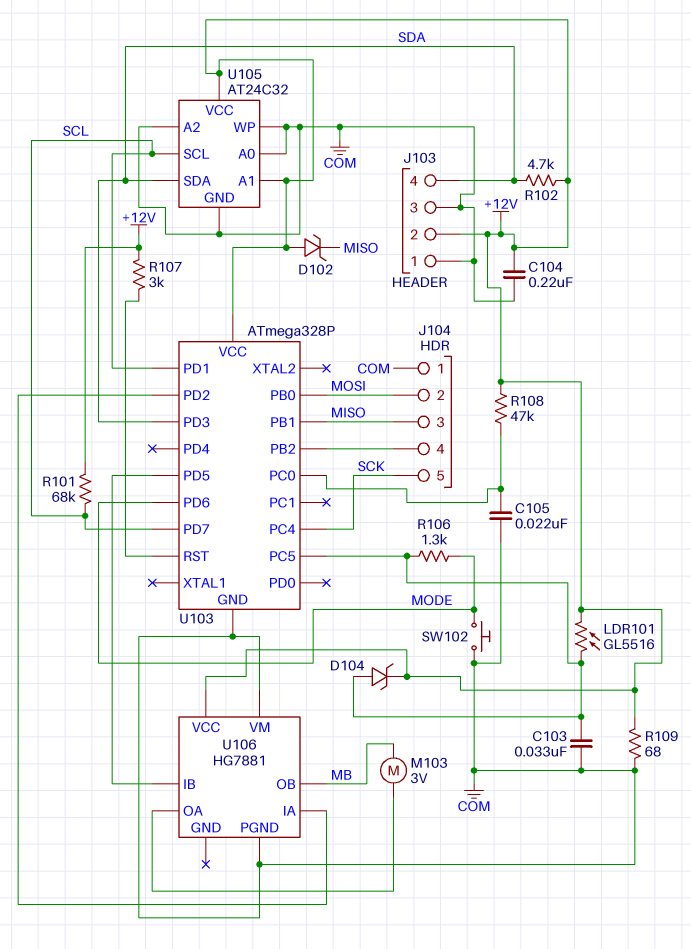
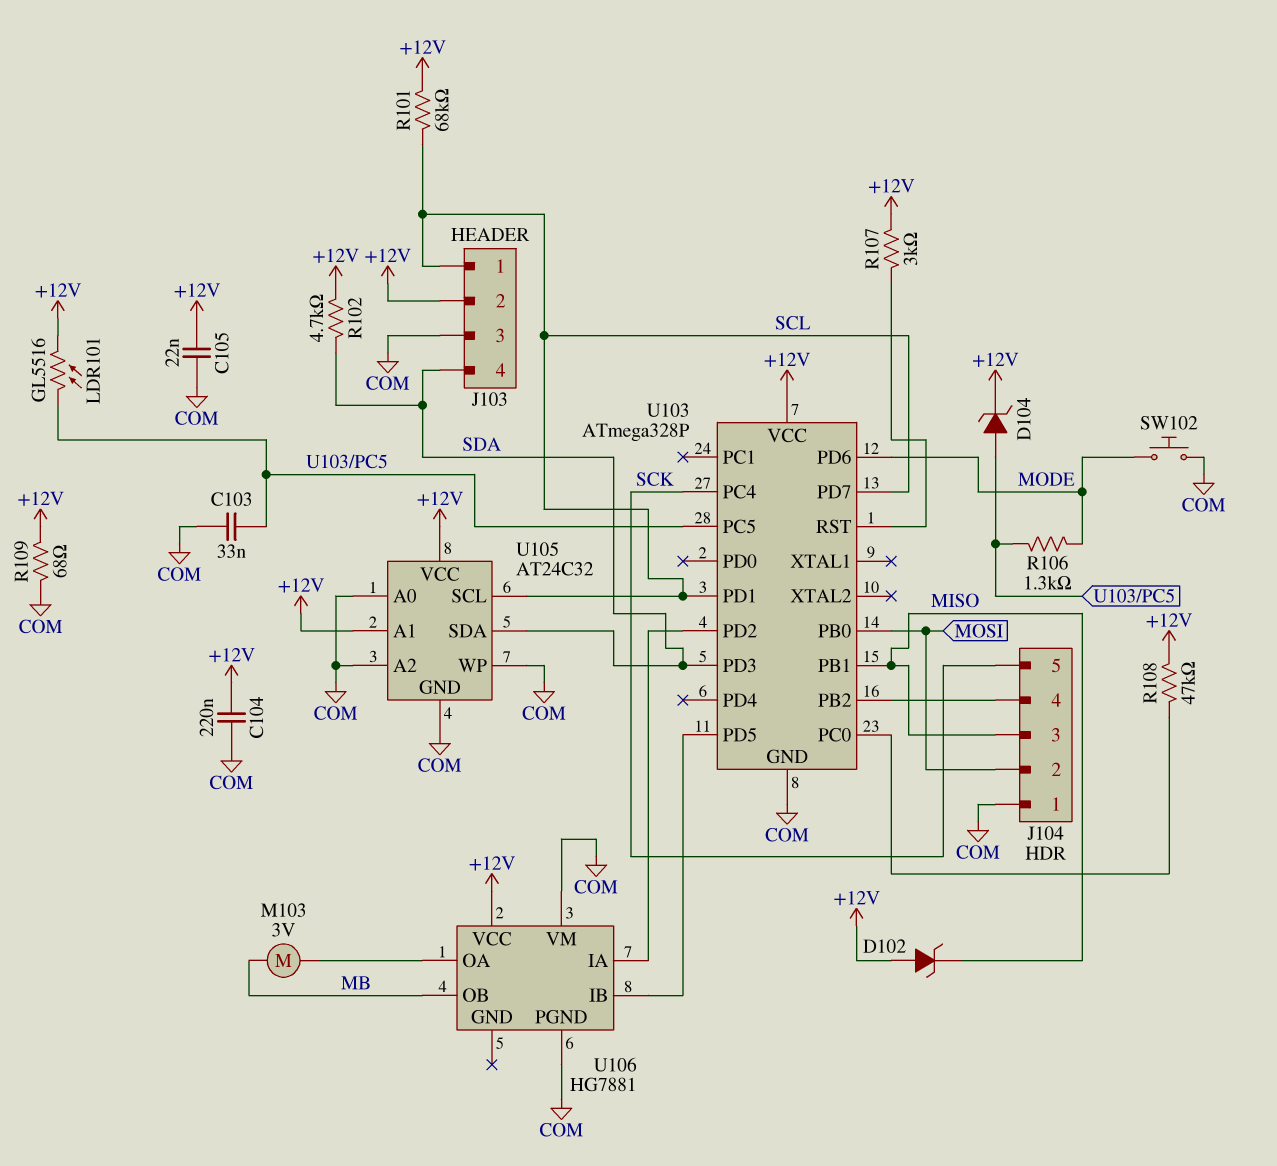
C105: 22nF (COM, U103/PC0) -> 22nF (+12V, COM)
J103 pin 1: COM -> SCL

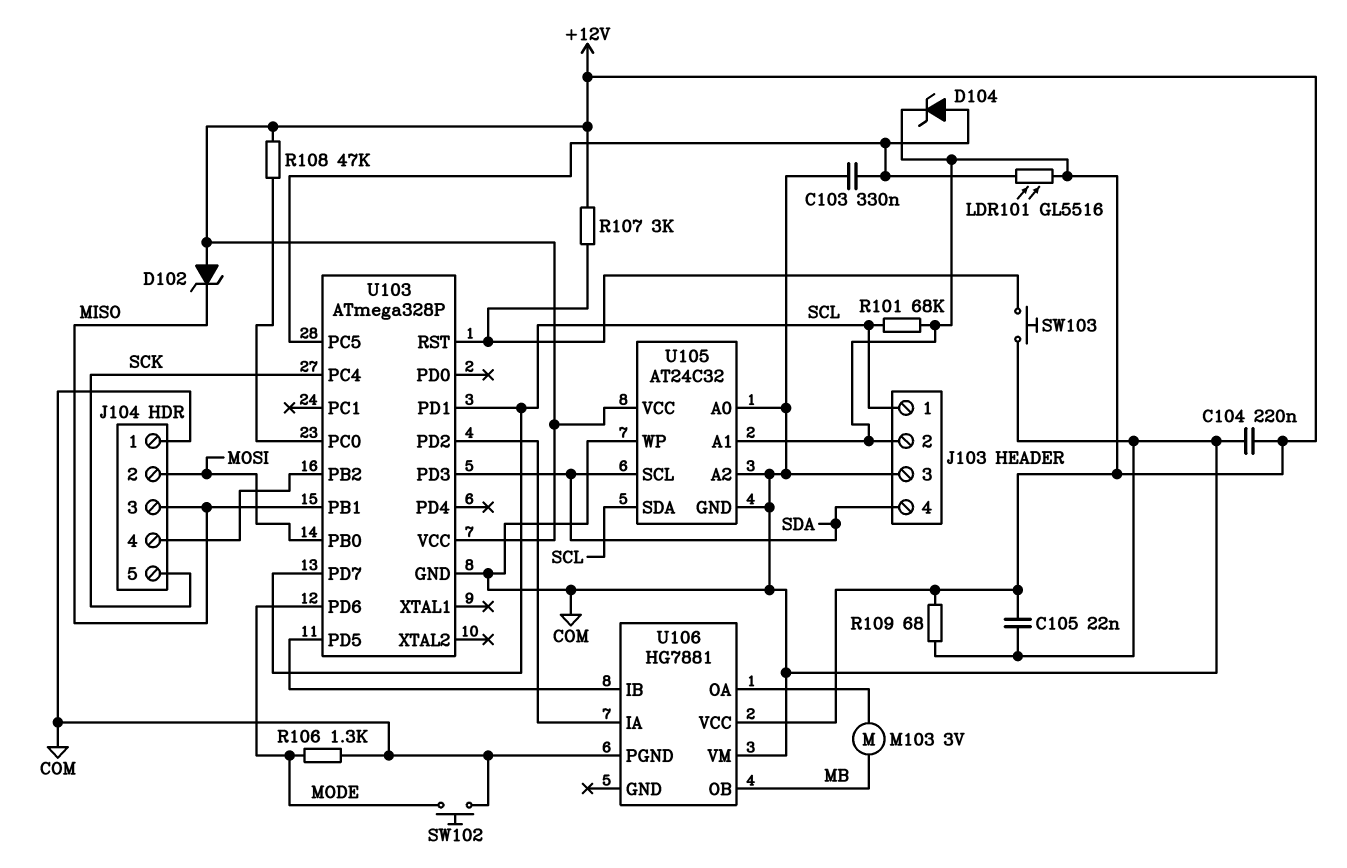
C103: 33nF (COM, U103/PC5) -> 330nF (COM, U103/PC5)
R102: 4.7k (+12V, SDA) -> none
R106: 1.3k (MODE, U103/PC5) -> 1.3k (COM, MODE)
SW103: none -> button (COM, U103/RST)
U105 pin SCL: SCL -> SDA
U105 pin SDA: SDA -> SCL

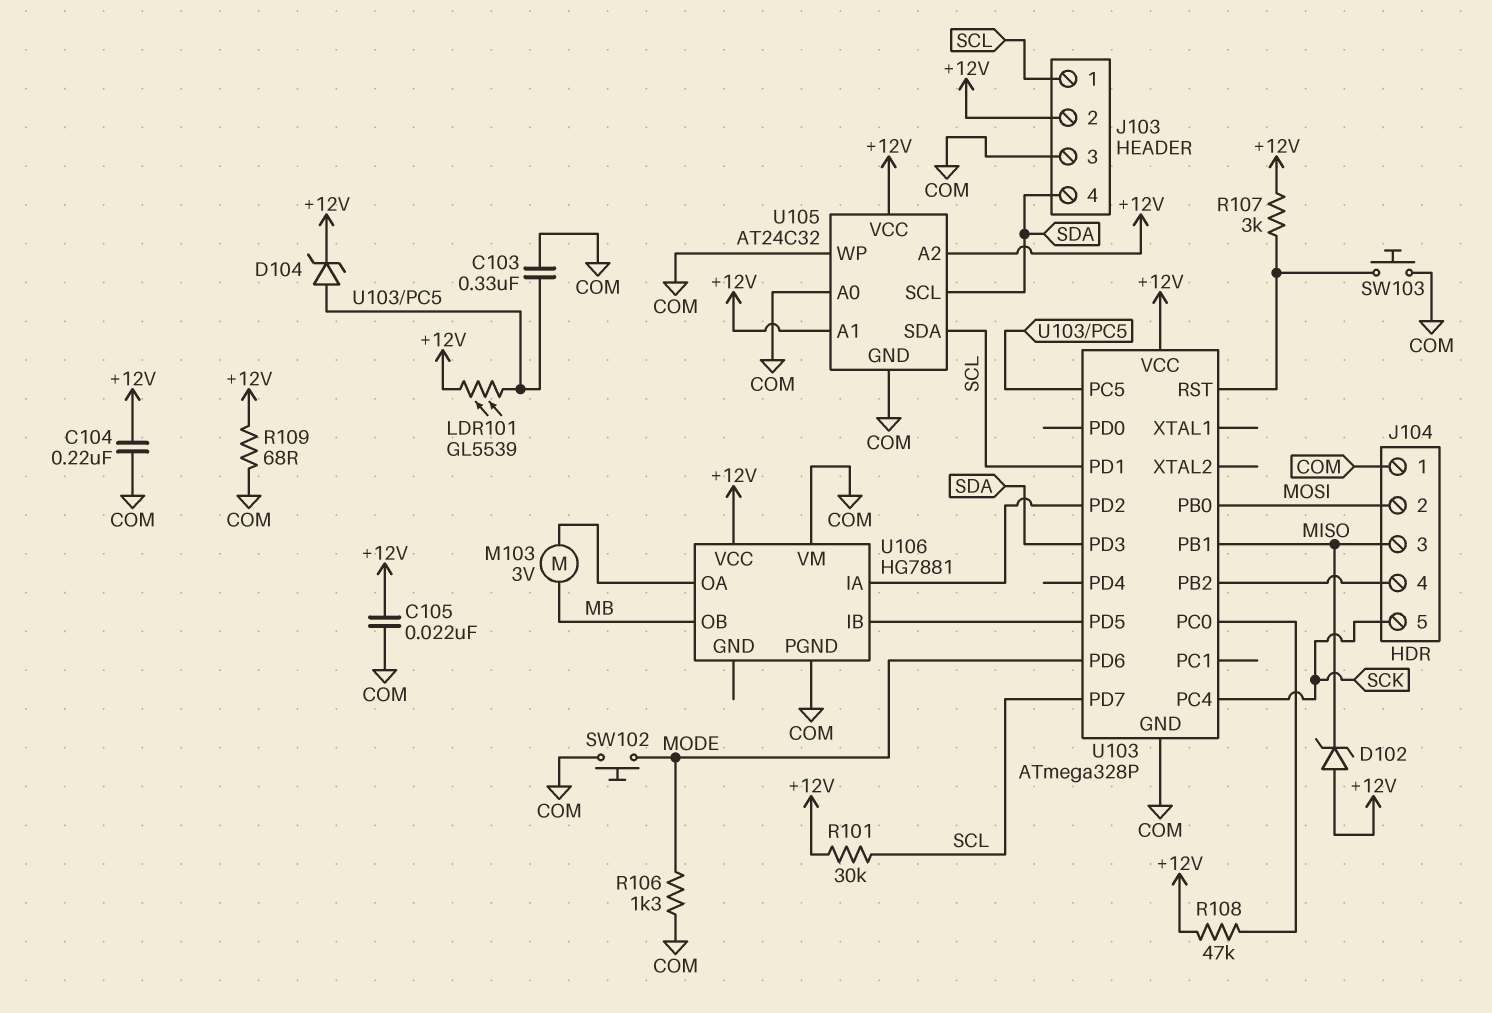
LDR101: GL5516 (+12V, U103/PC5) -> GL5539 (+12V, U103/PC5)
R101: 68k (+12V, SCL) -> 30k (+12V, SCL)
U105 pin A2: COM -> +12V

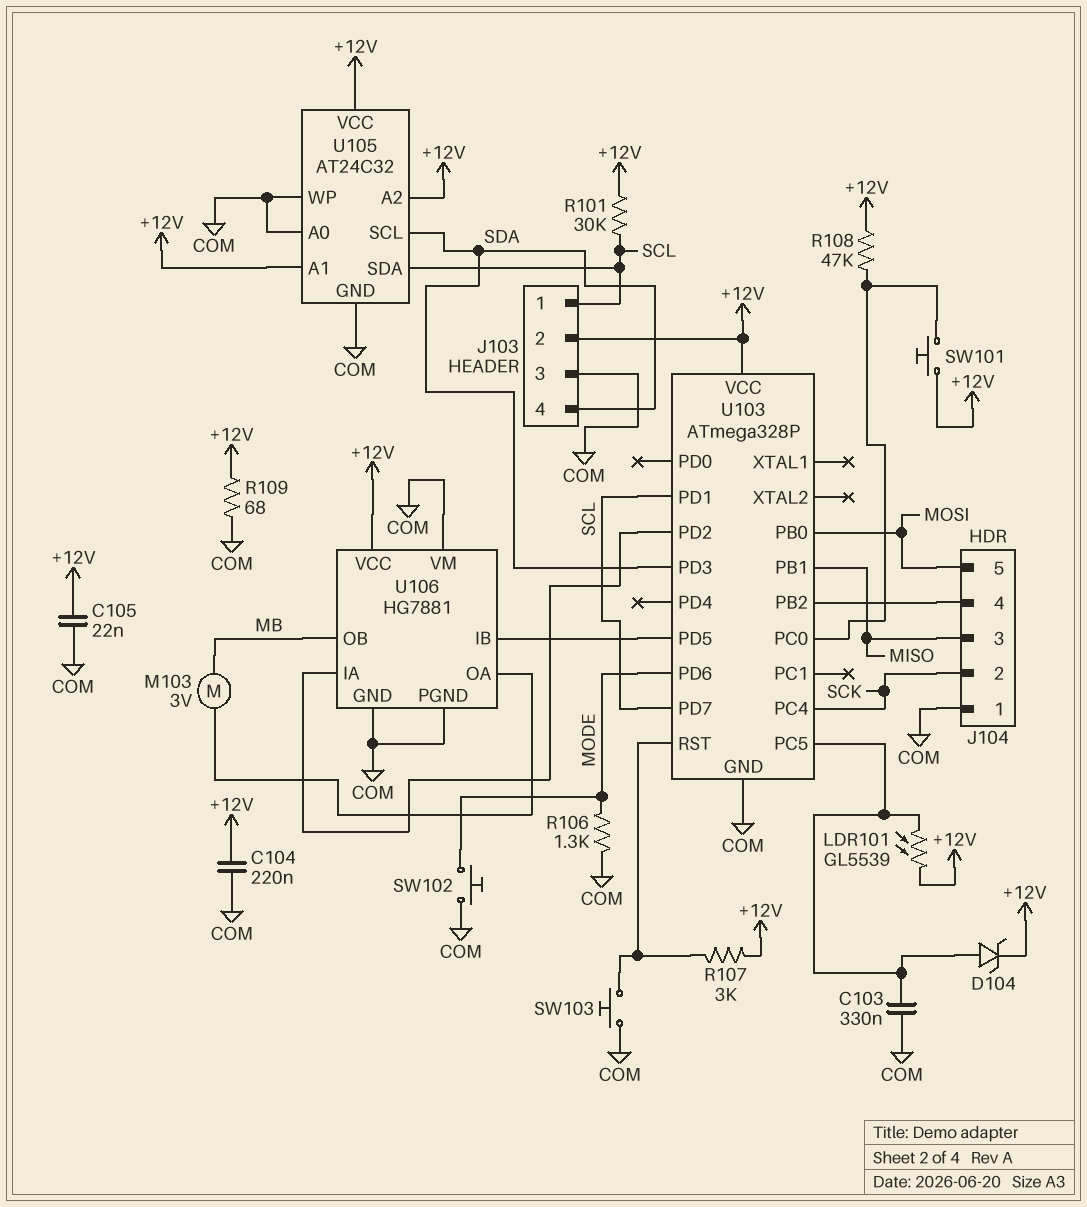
D102: zener (A +12V, K MISO) -> none
J104 pin 2: MOSI -> SCK
J104 pin 5: SCK -> MOSI
SW101: none -> button (+12V, U103/PC0)
U106 pin GND: none -> COM

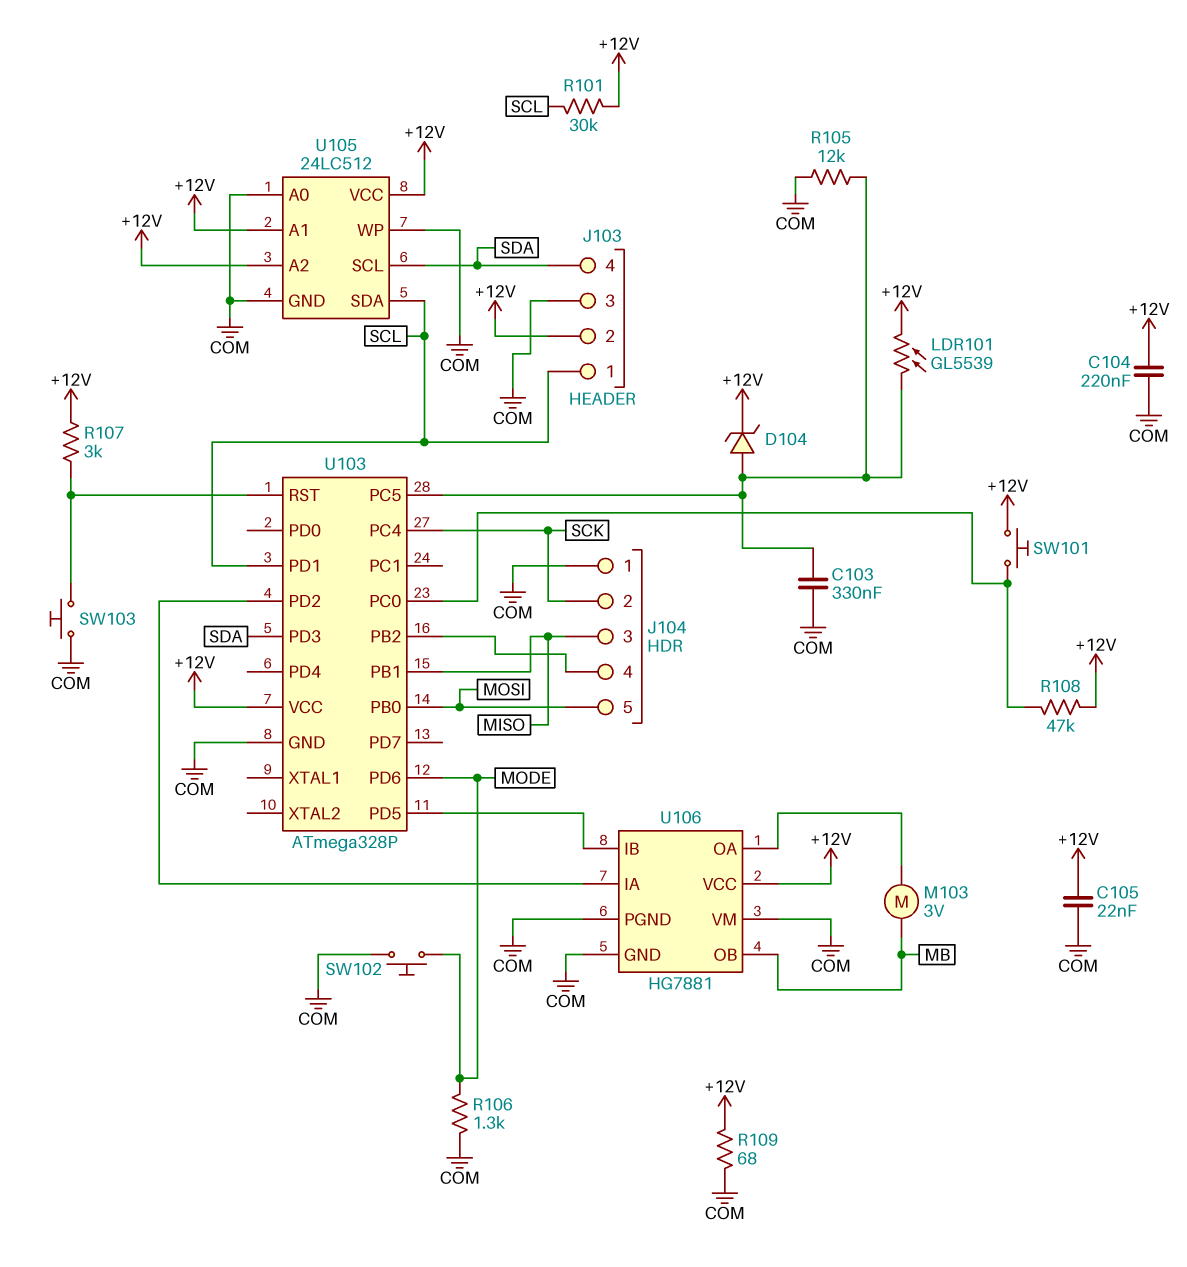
R105: none -> 12k (COM, U103/PC5)
U103 pin PD7: SCL -> none
U105: AT24C32 -> 24LC512

